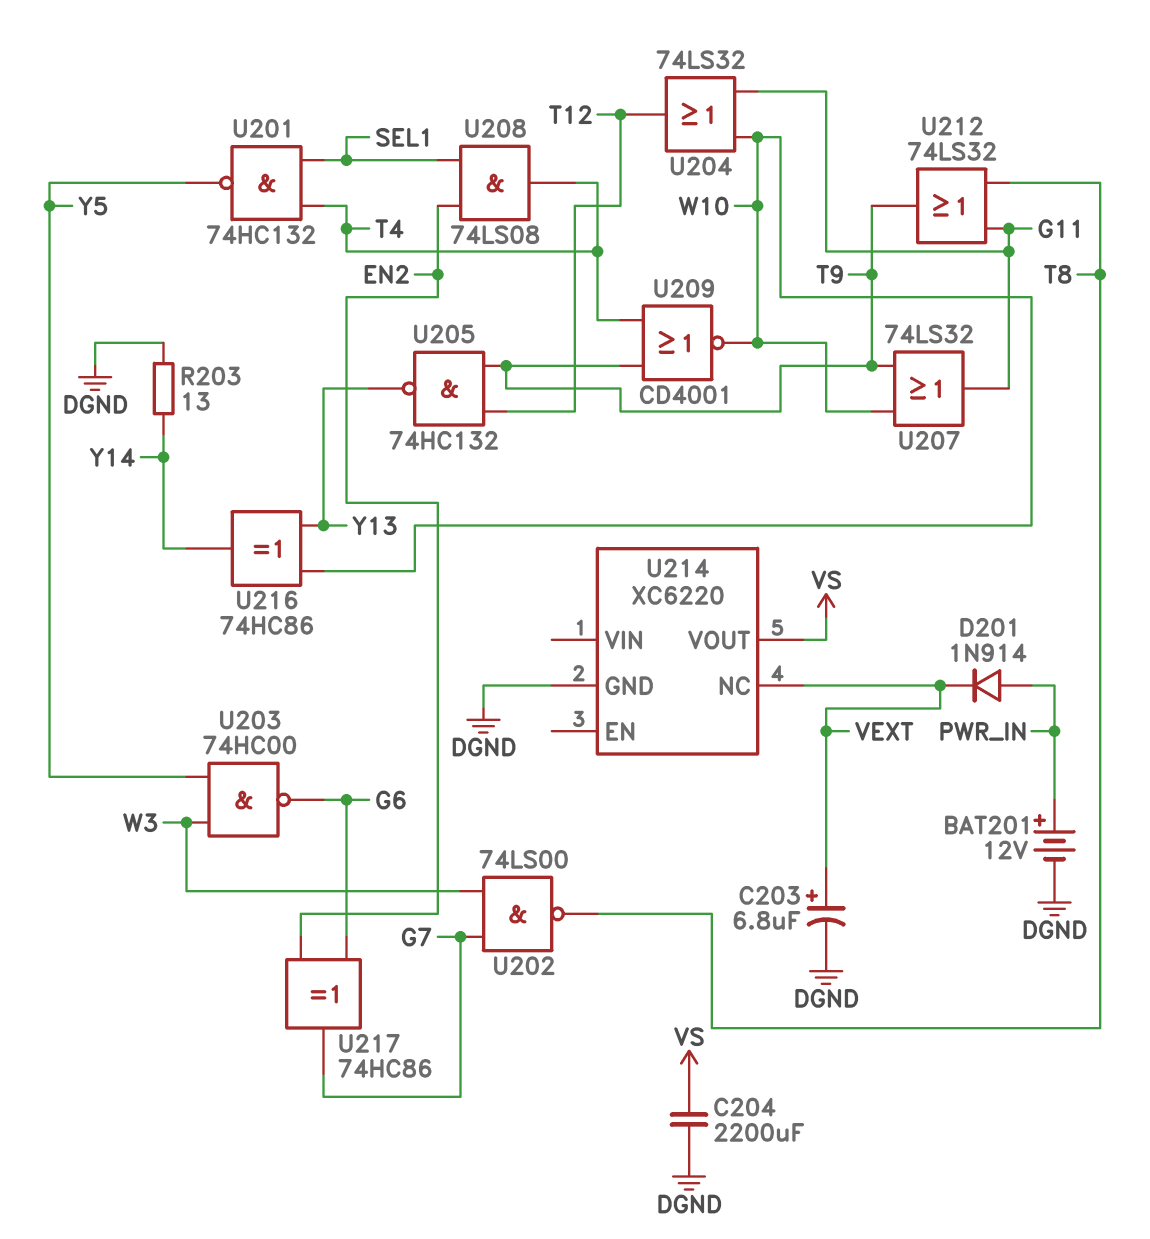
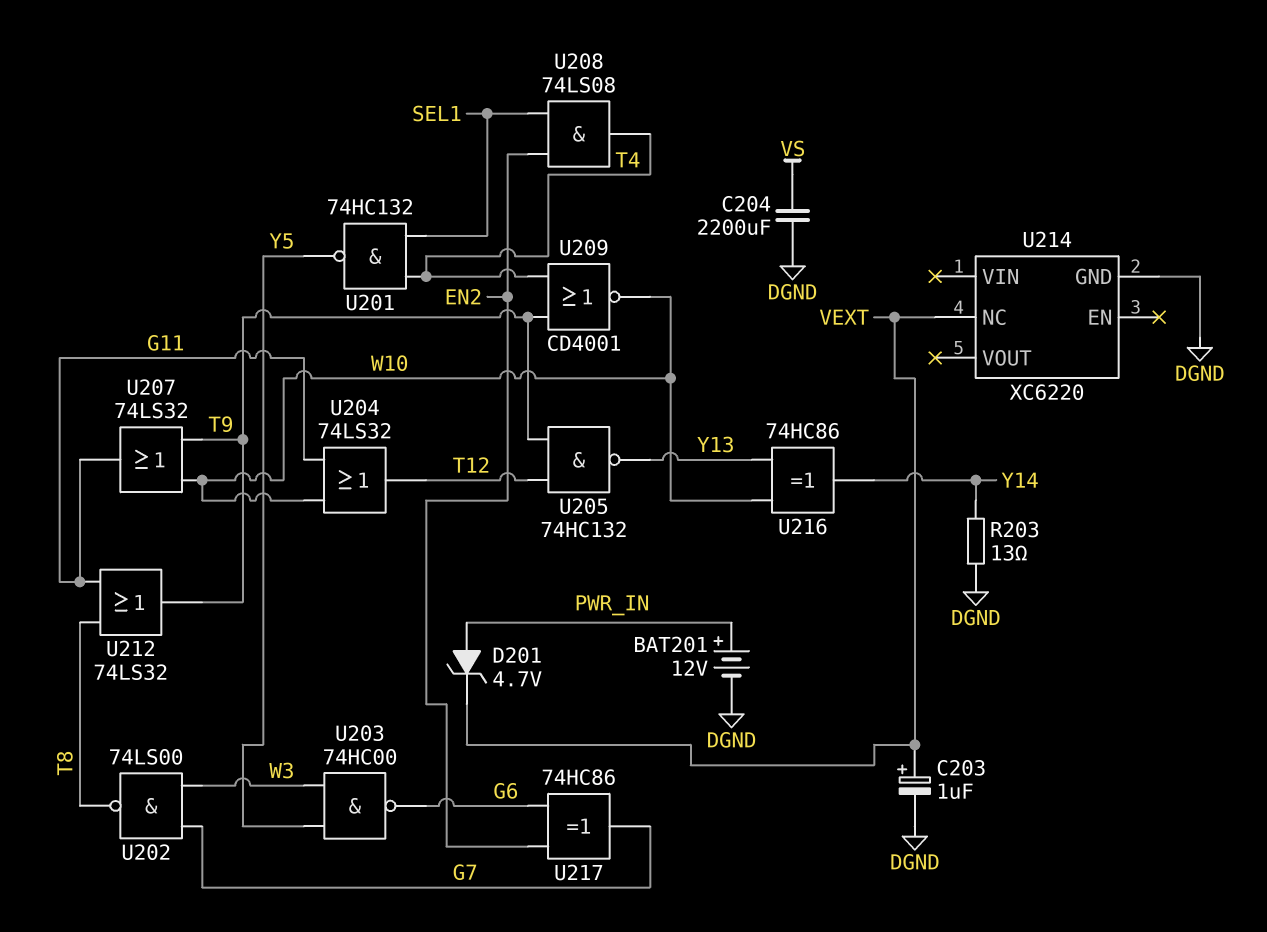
C203: 6.8uF (plus VEXT, minus DGND) -> 1uF (plus VEXT, minus DGND)
D201: diode 1N914 (A PWR_IN, K VEXT) -> zener 4.7V (A PWR_IN, K VEXT)
U214 pin VOUT: VS -> none

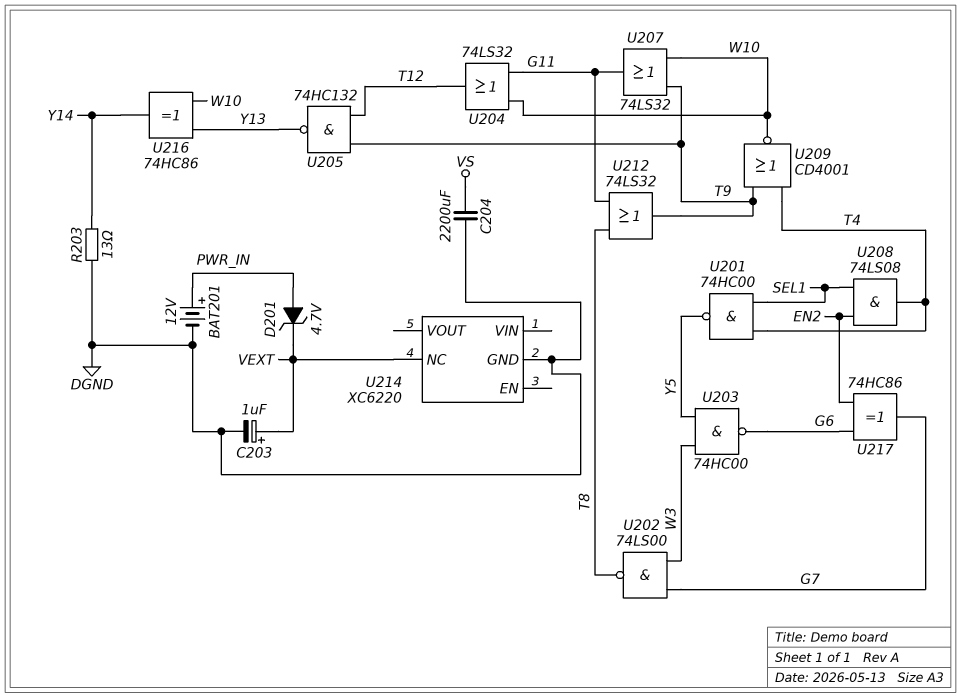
U201: NAND 74HC132 (in SEL1, in T4, out Y5) -> NAND 74HC00 (in SEL1, in T4, out Y5)

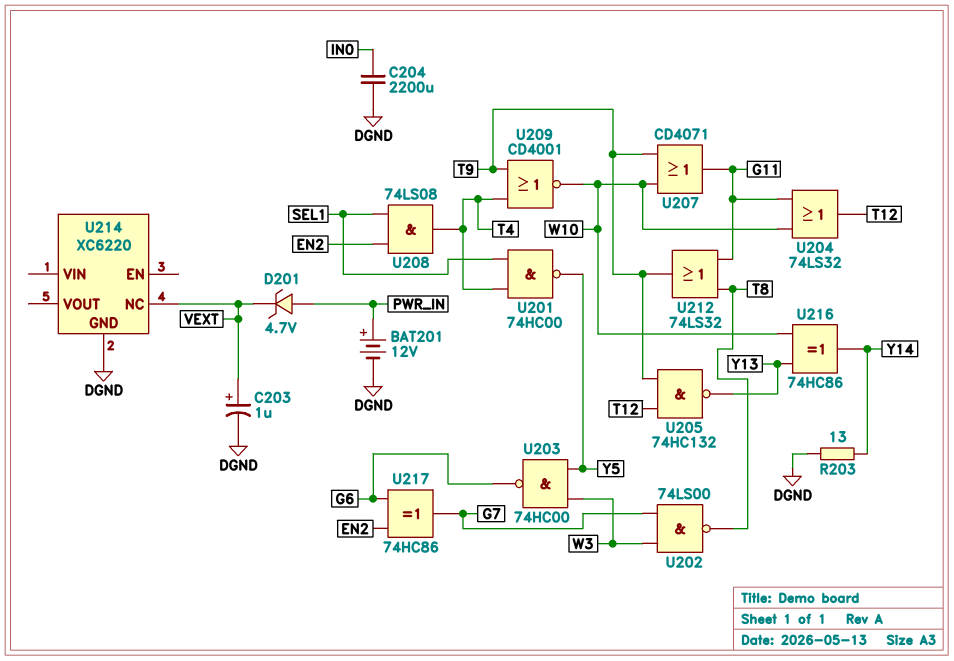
C204: 2200uF (DGND, VS) -> 2200uF (DGND, IN0)
U207: OR 74LS32 (in T9, in W10, out G11) -> OR CD4071 (in T9, in W10, out G11)

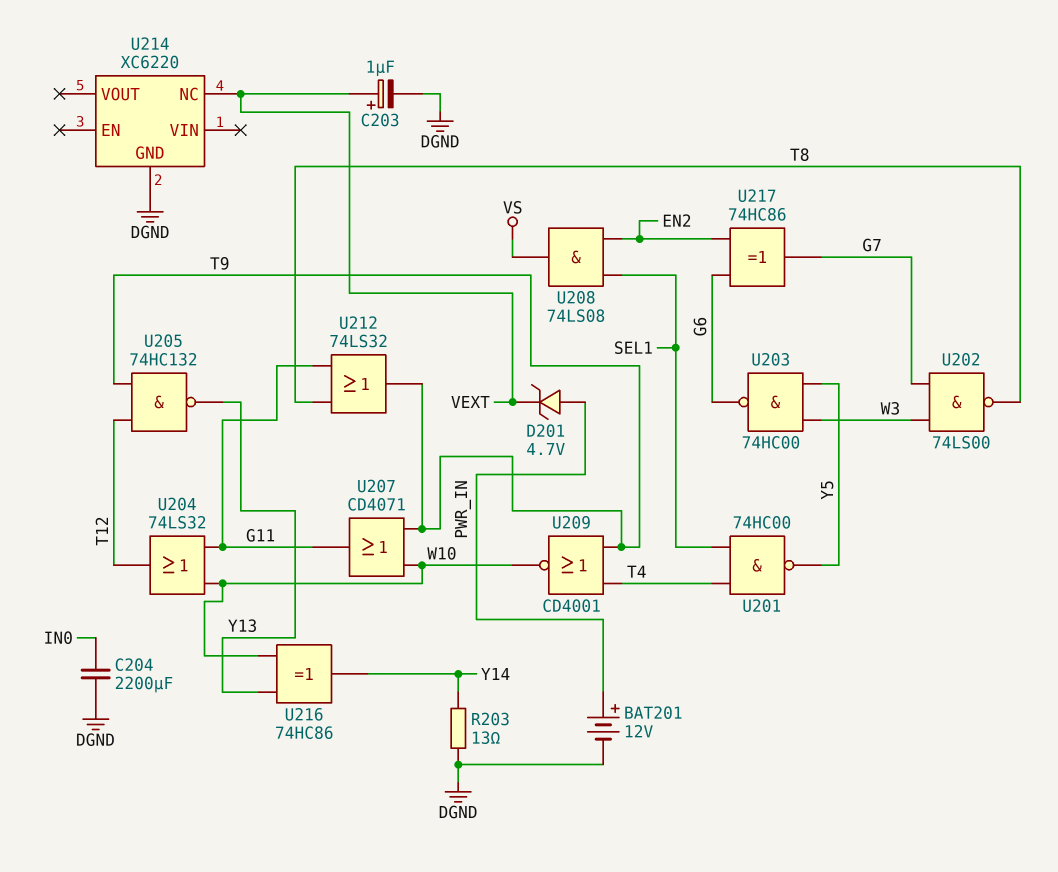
U208: AND 74LS08 (in EN2, in SEL1, out T4) -> AND 74LS08 (in EN2, in SEL1, out VS)

